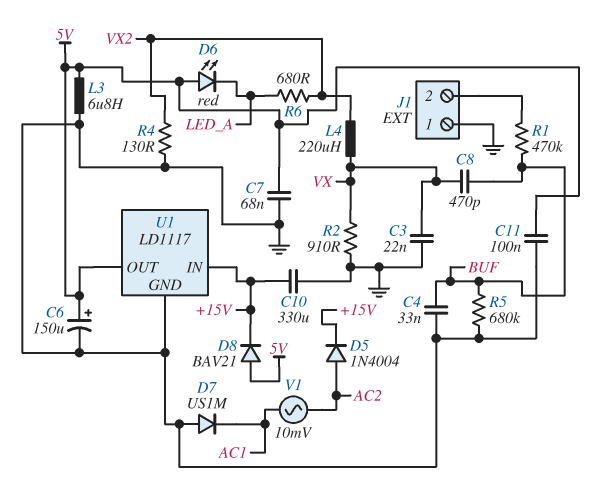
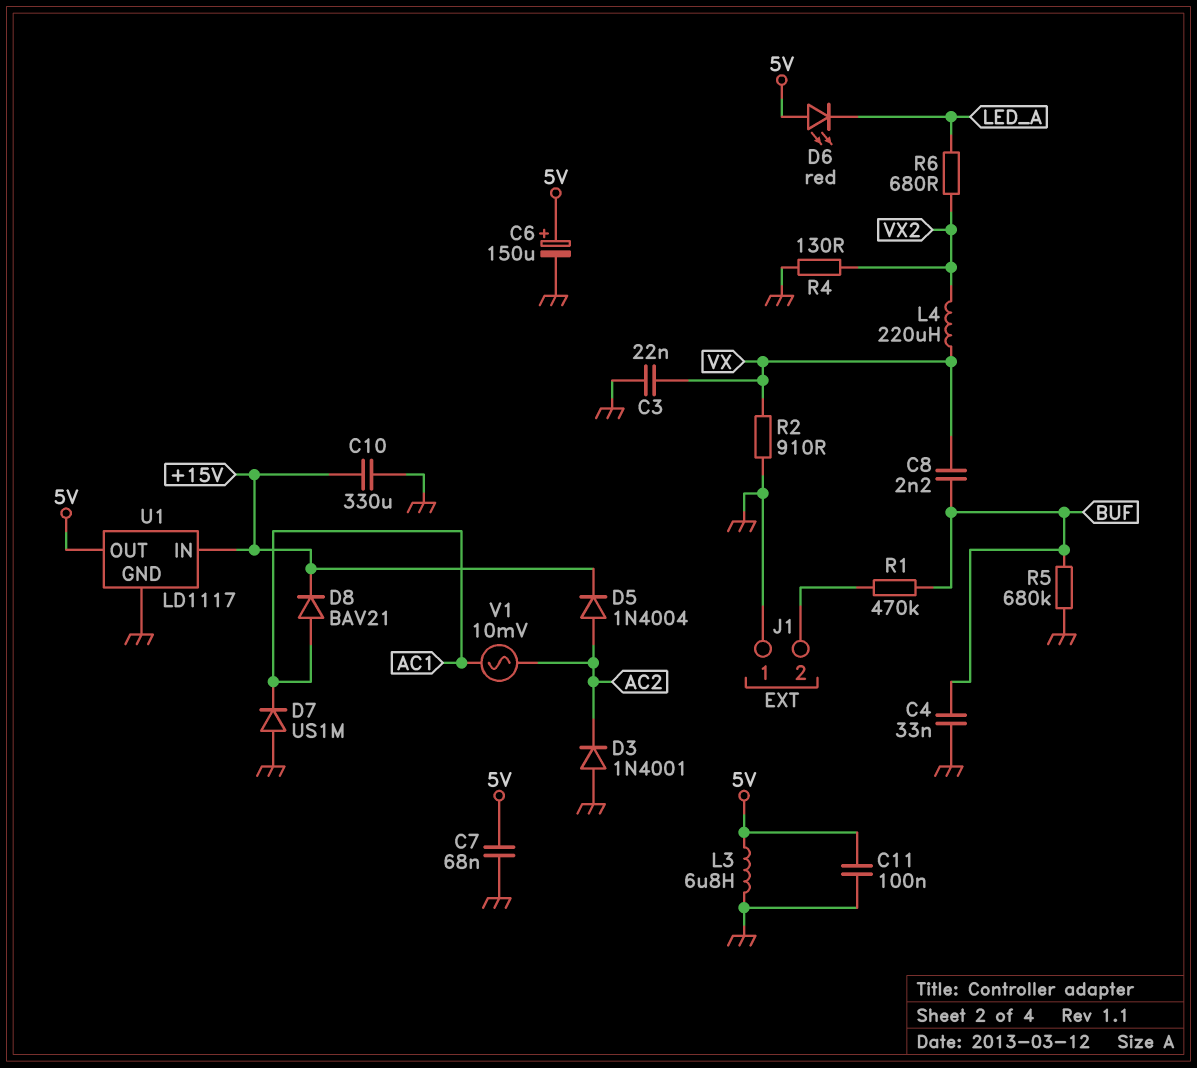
C8: 470pF (BUF, VX) -> 2.2nF (BUF, VX)
D3: none -> diode 1N4001 (A GND, K AC2)
D8: diode BAV21 (A 5V, K +15V) -> diode BAV21 (A AC1, K +15V)

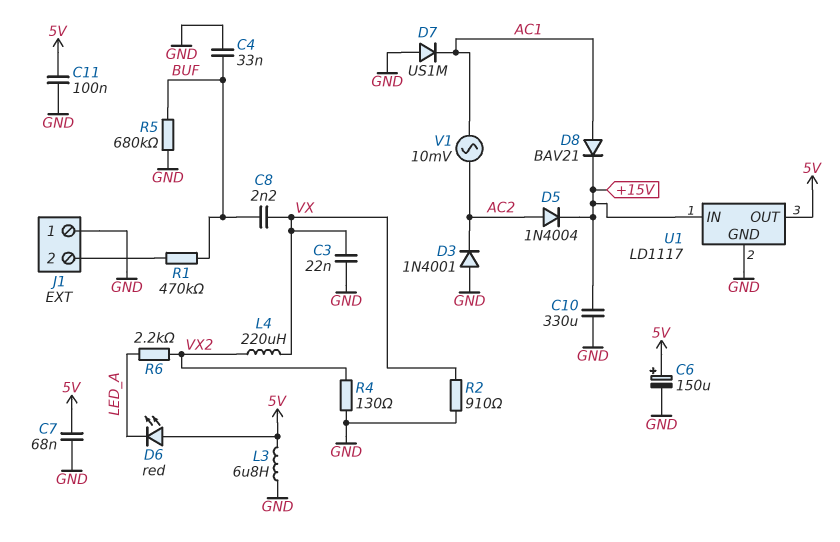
R6: 680 (LED_A, VX2) -> 2.2k (LED_A, VX2)

